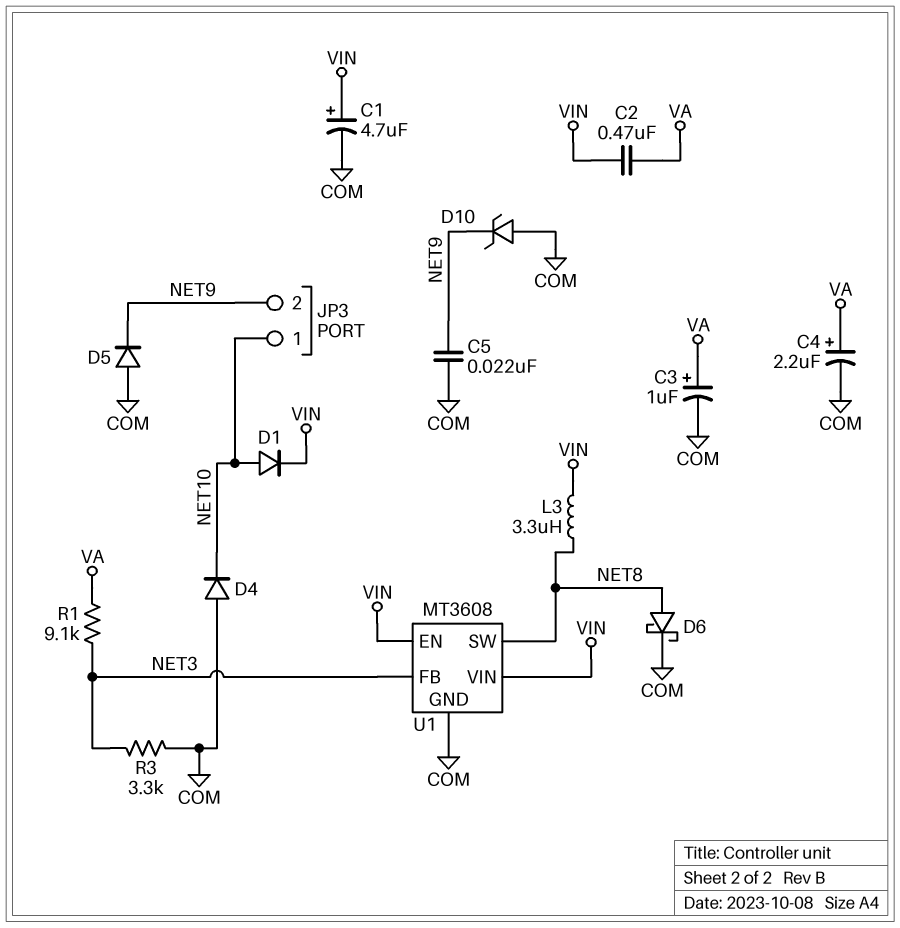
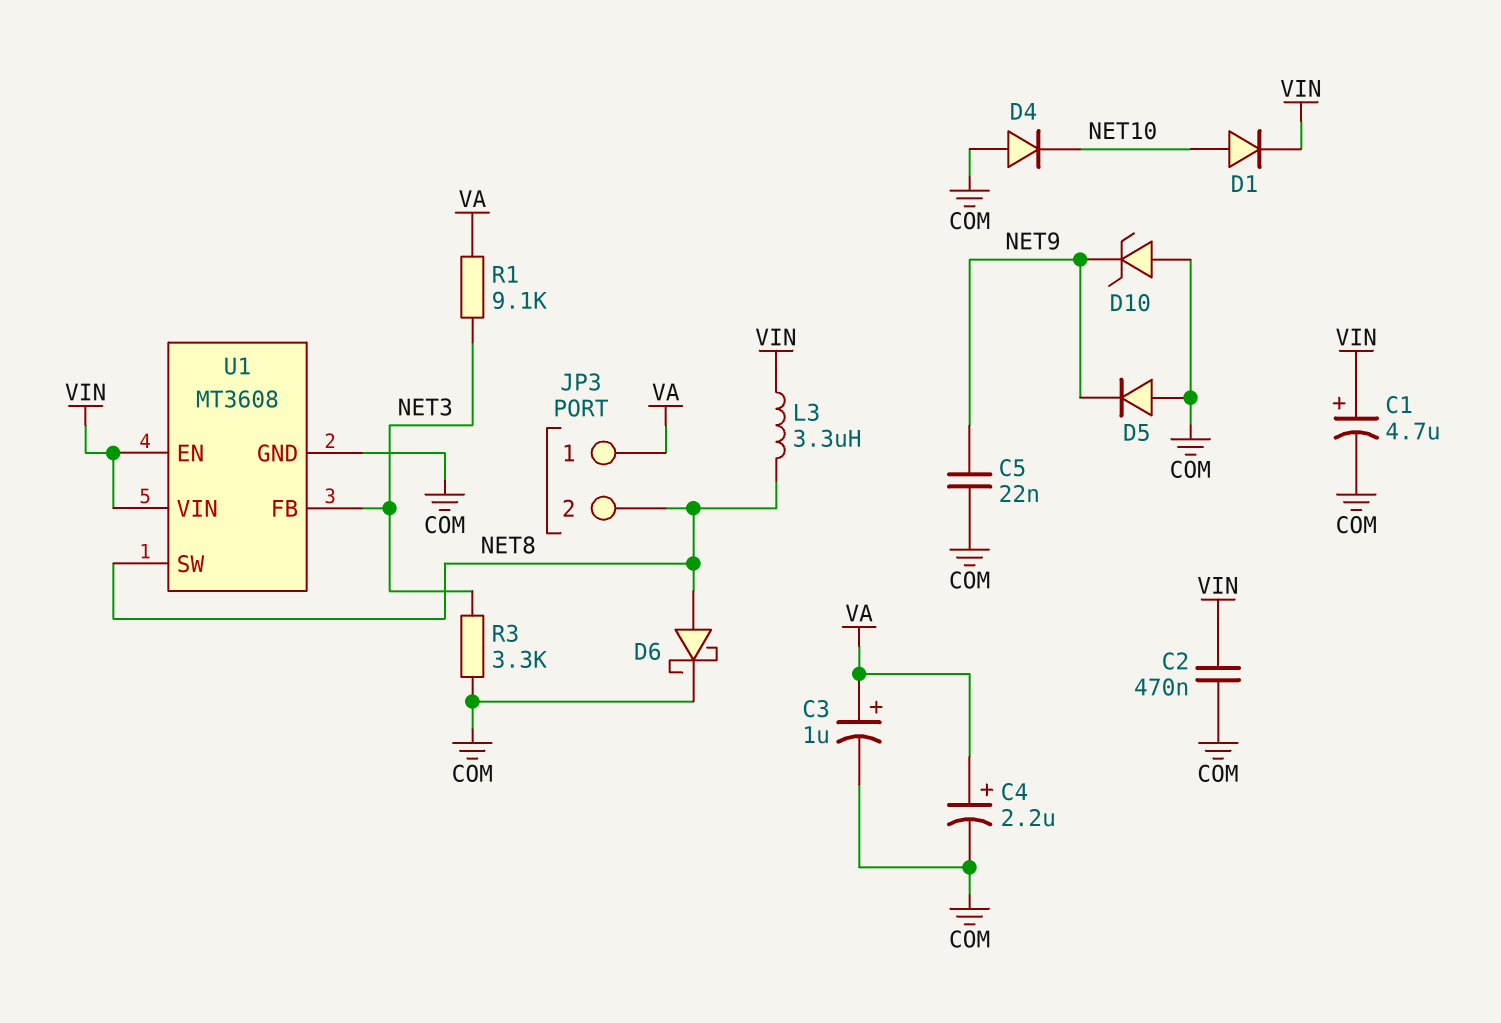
C2: 470nF (VA, VIN) -> 470nF (COM, VIN)
JP3 pin 1: NET10 -> VA
JP3 pin 2: NET9 -> NET8

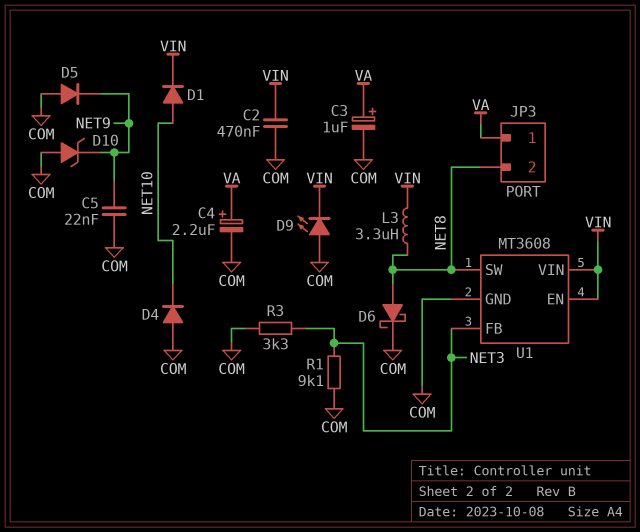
C1: 4.7uF (plus VIN, minus COM) -> none
D9: none -> LED (A COM, K VIN)
R1: 9.1k (NET3, VA) -> 9.1k (COM, NET3)

